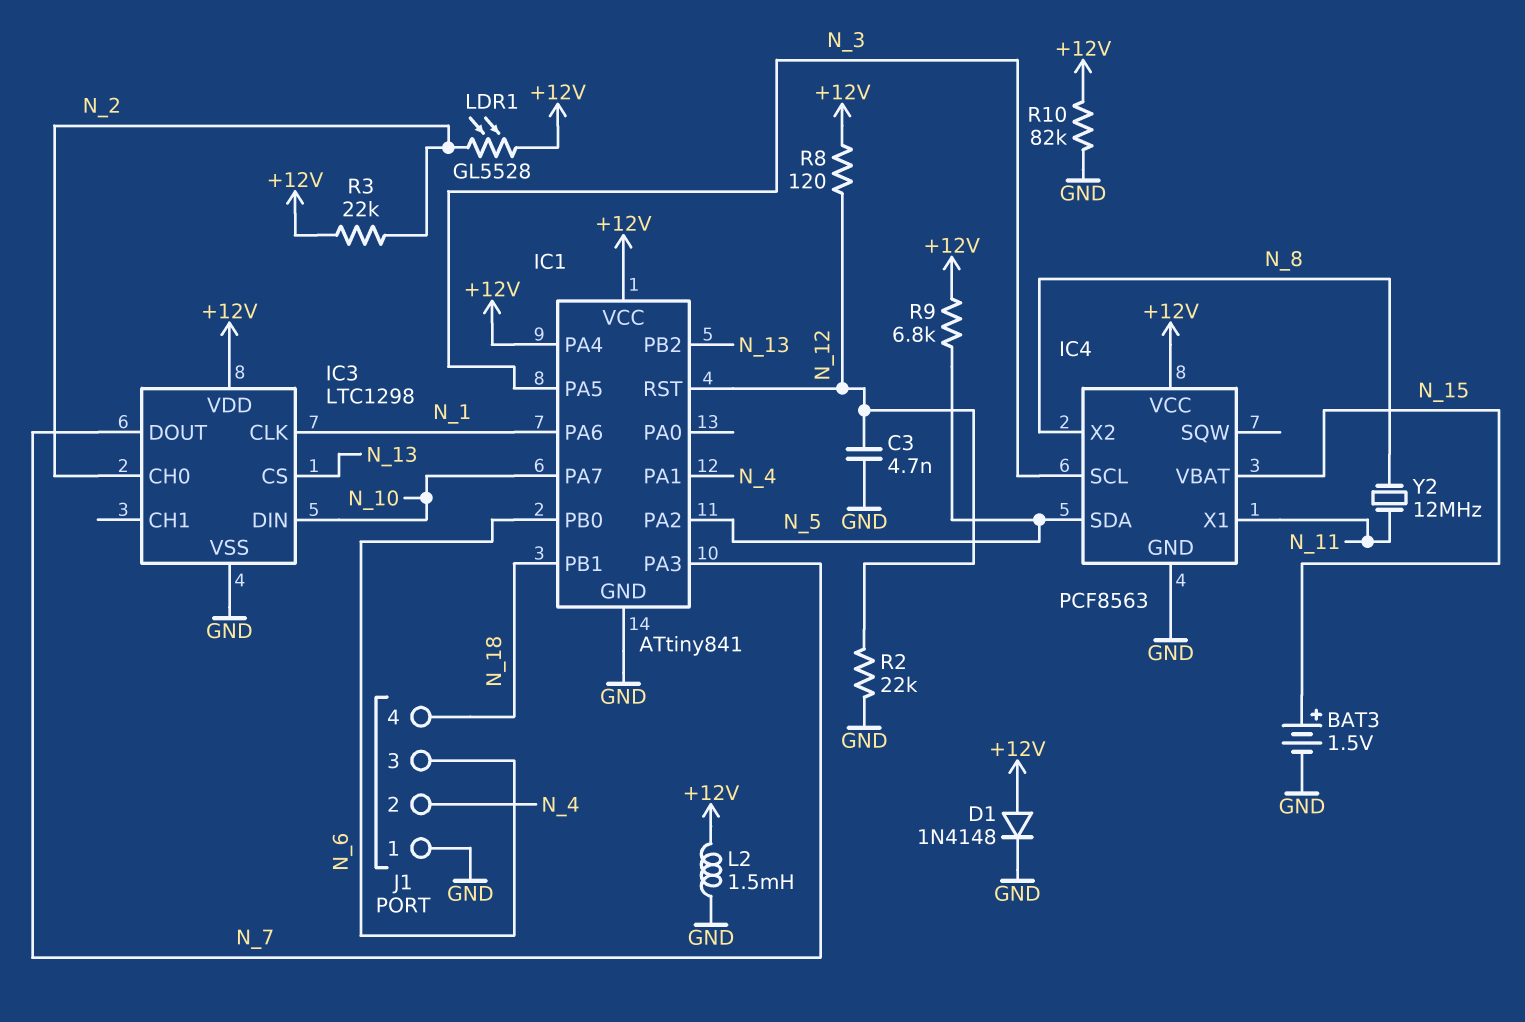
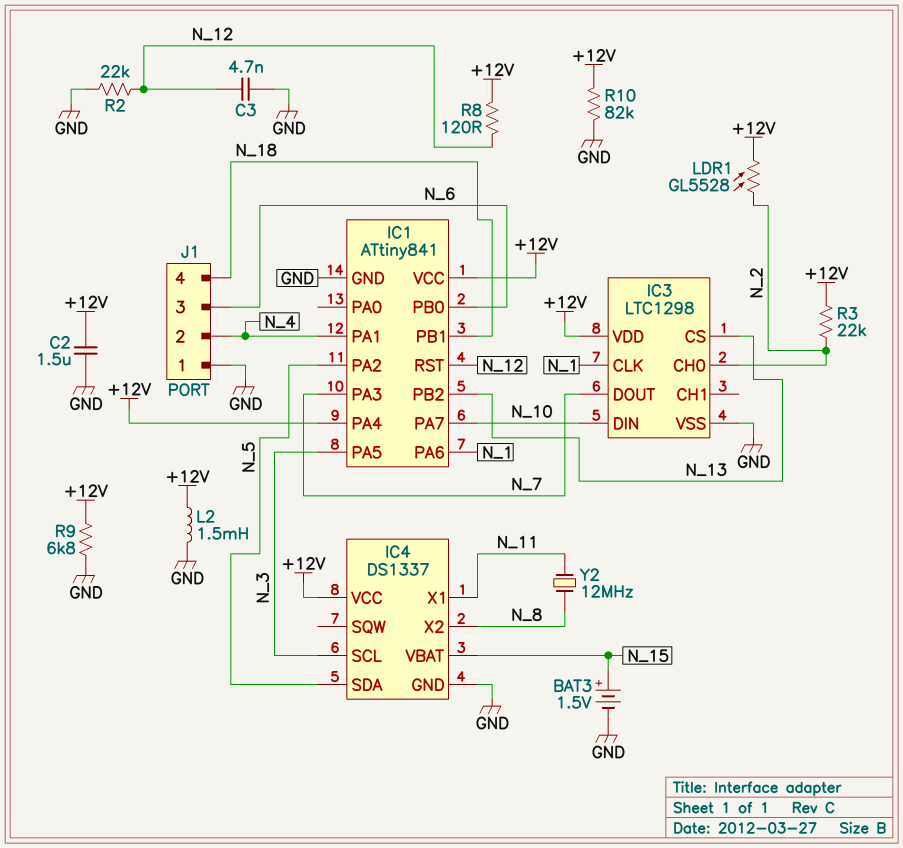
C2: none -> 1.5uF (+12V, GND)
D1: diode 1N4148 (A +12V, K GND) -> none
IC4: PCF8563 -> DS1337
R9: 6.8k (+12V, N_5) -> 6.8k (+12V, GND)

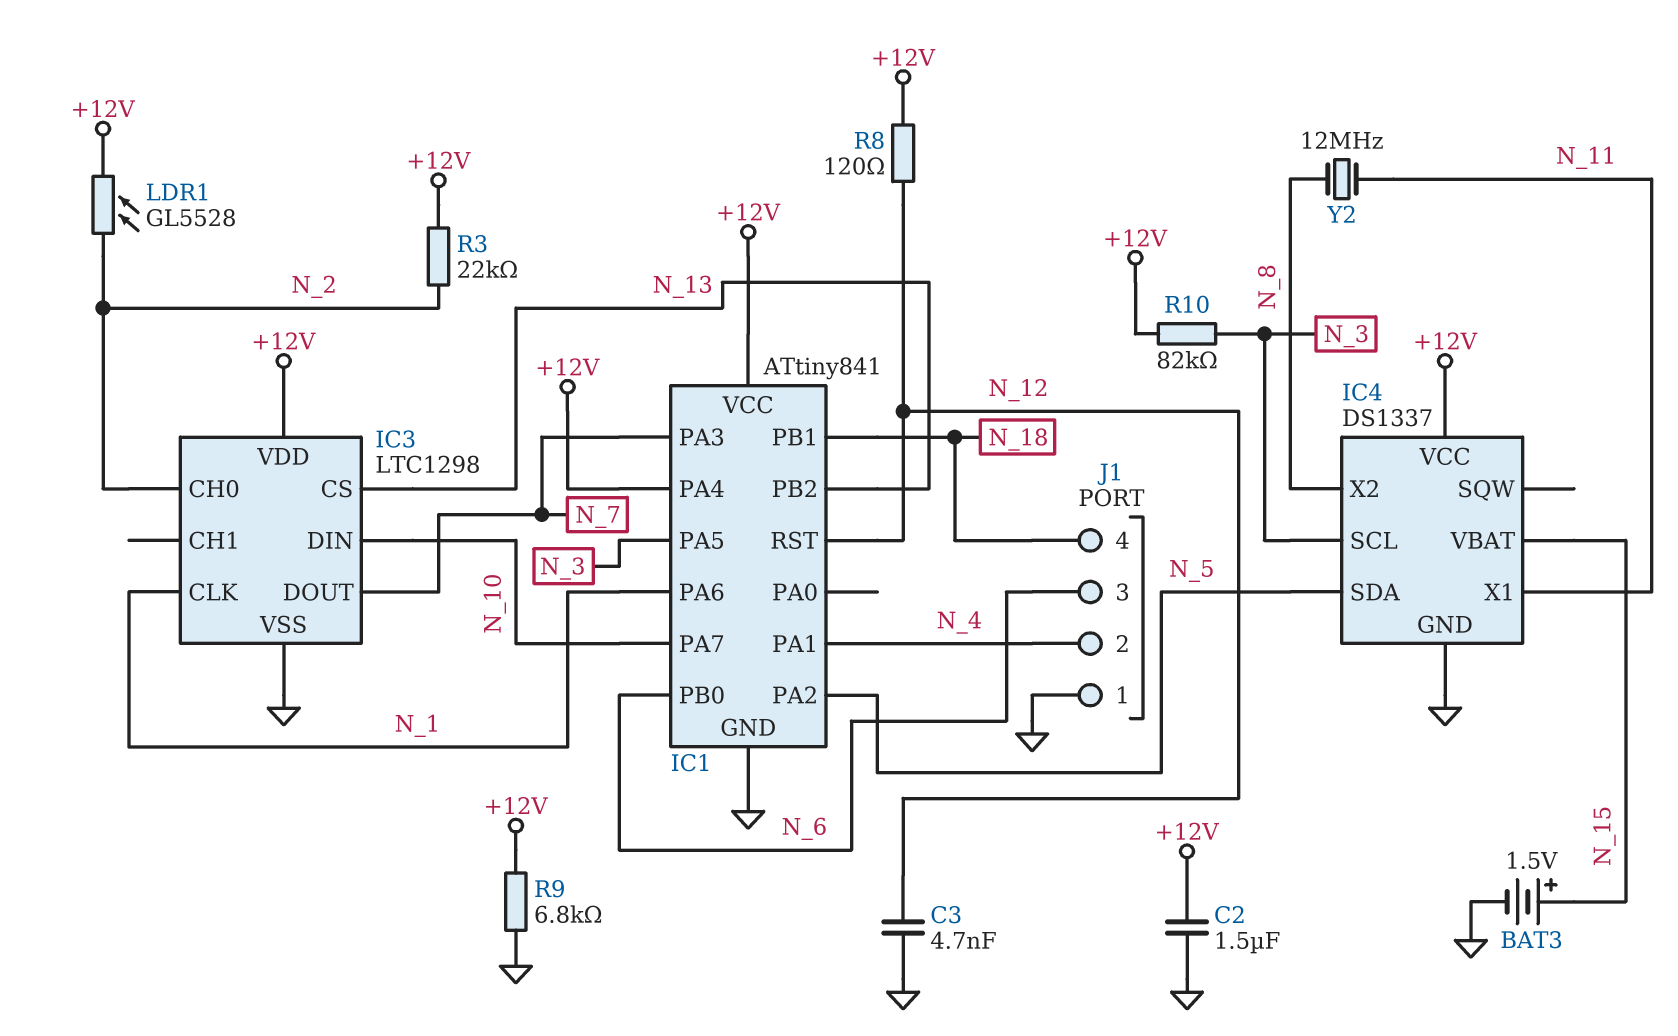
L2: 1.5mH (+12V, GND) -> none
R2: 22k (GND, N_12) -> none
R10: 82k (+12V, GND) -> 82k (+12V, N_3)

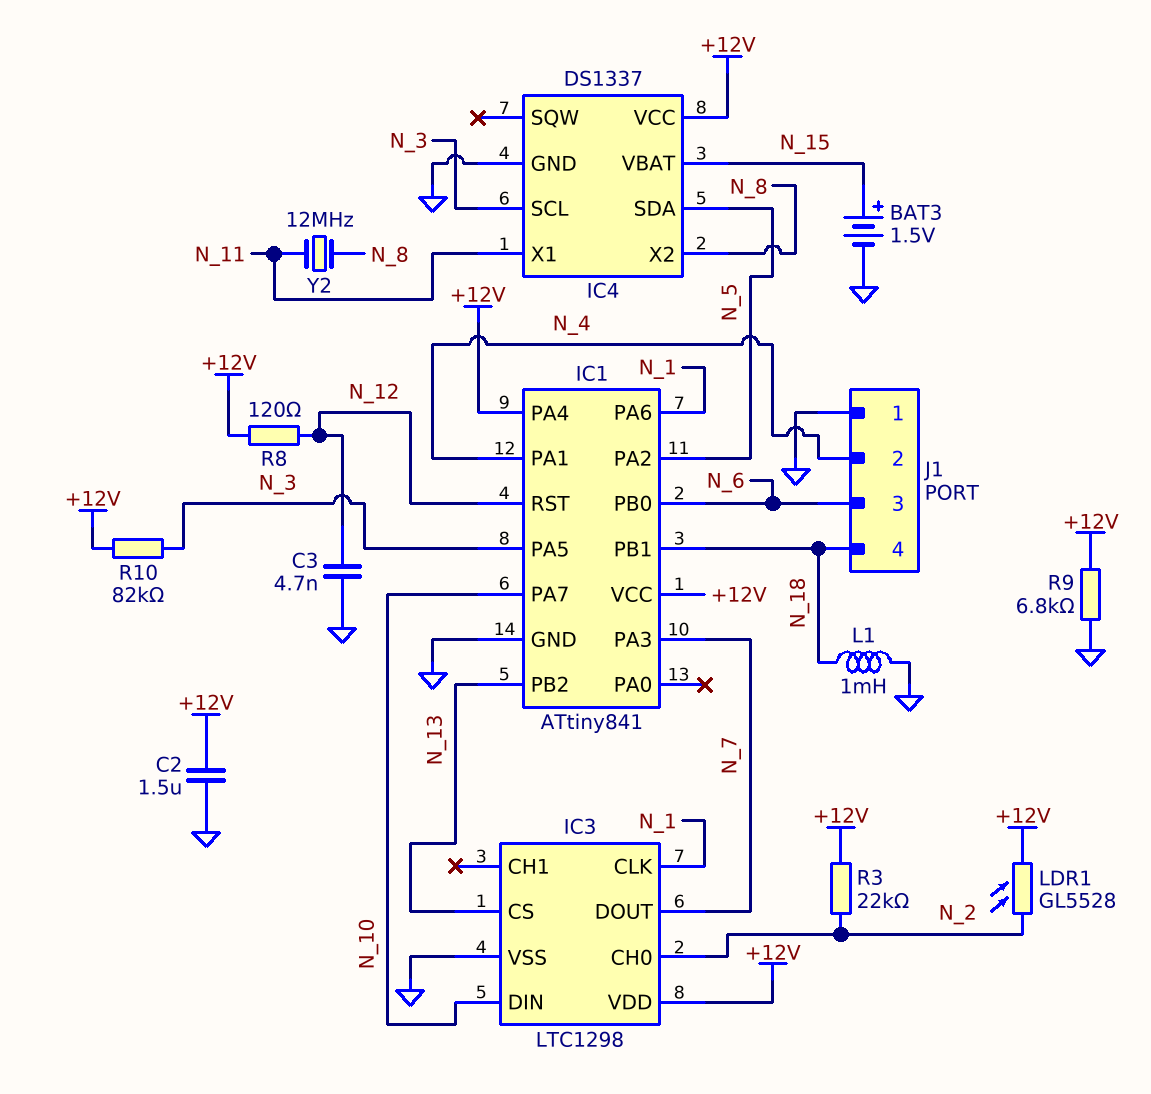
L1: none -> 1mH (GND, N_18)

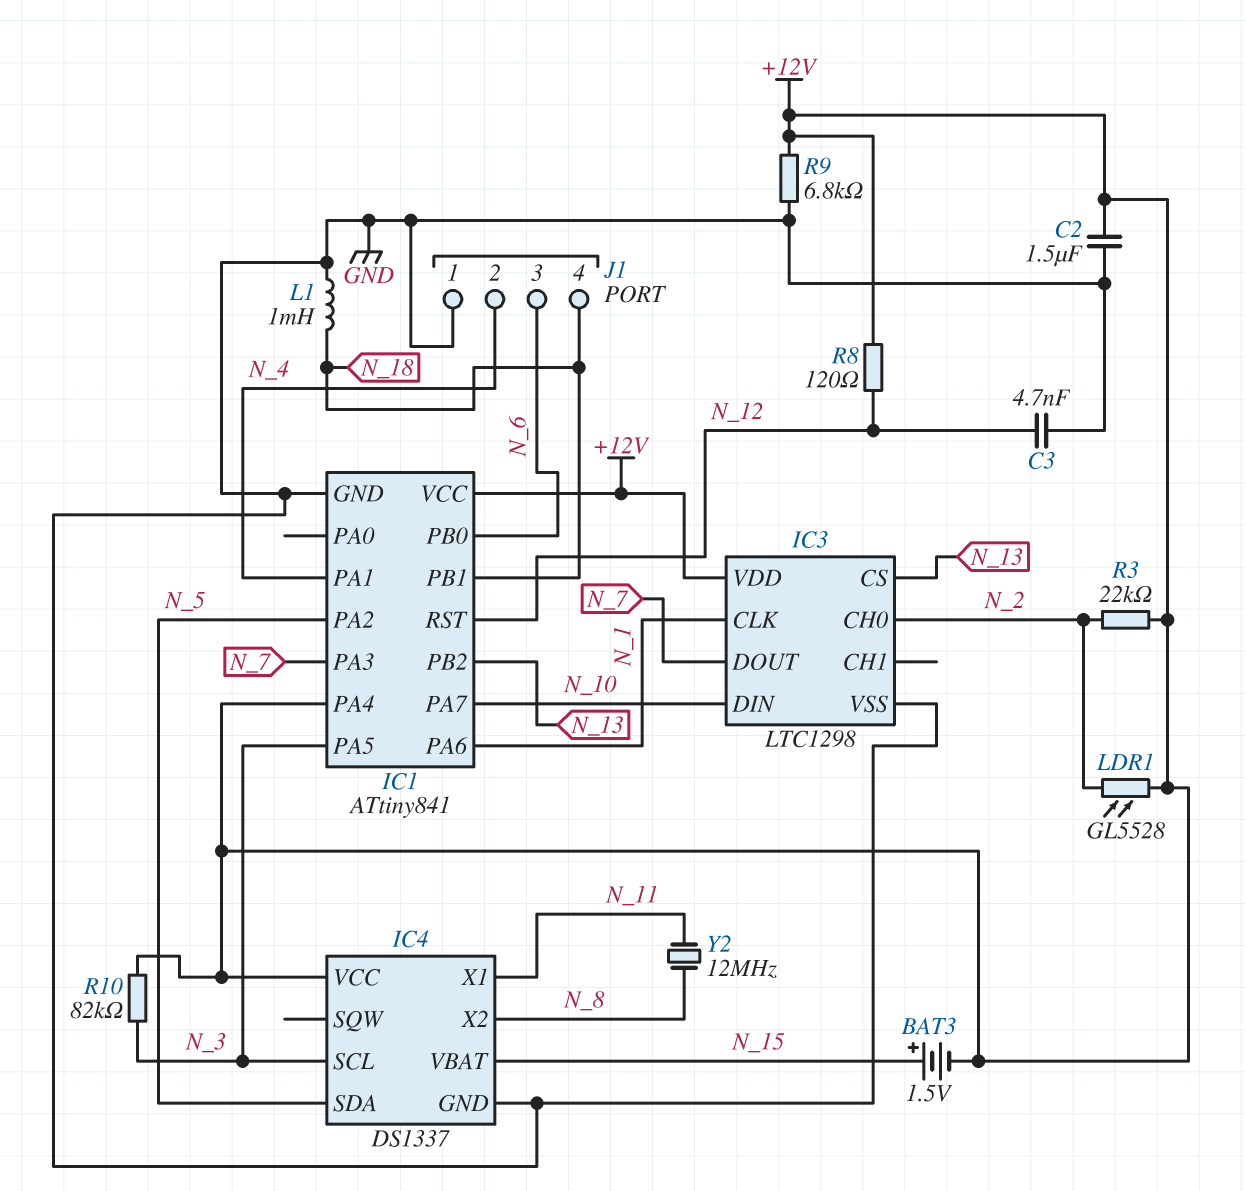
BAT3: 1.5V (plus N_15, minus GND) -> 1.5V (plus N_15, minus +12V)

